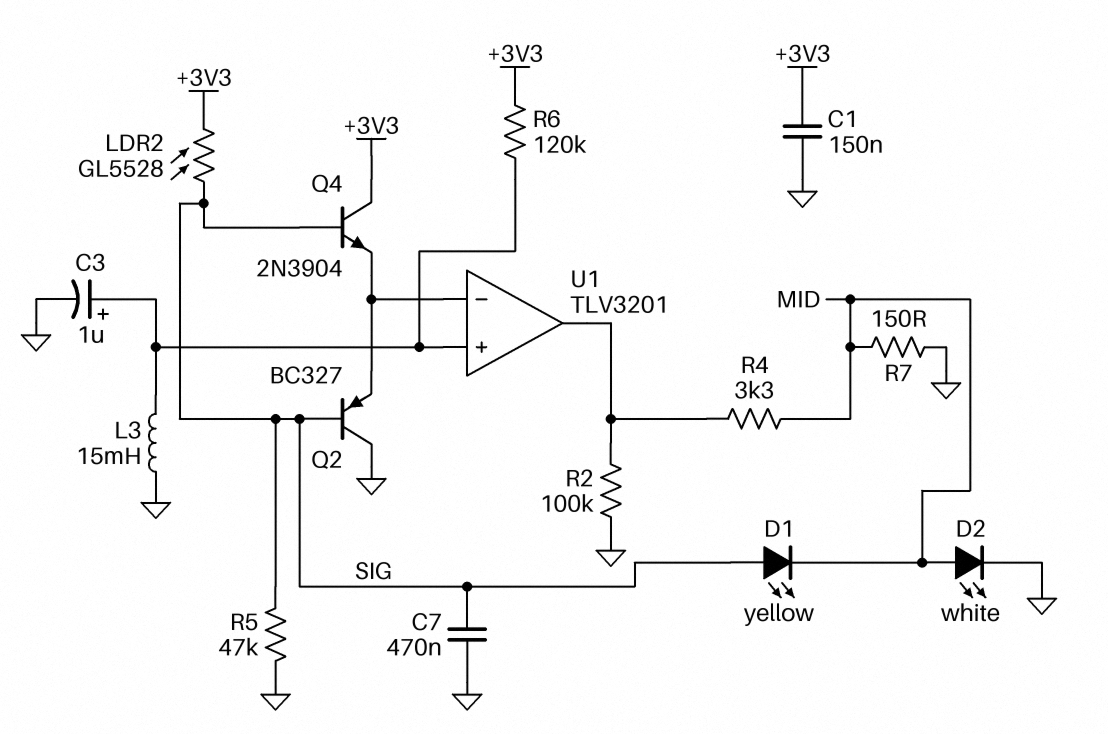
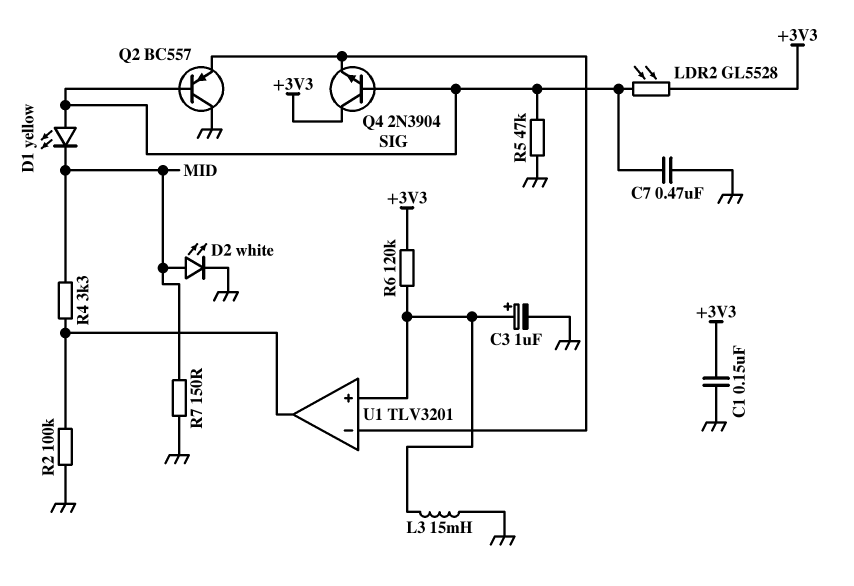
Q2: PNP BC327 (B SIG, C GND, E U1/in-) -> PNP BC557 (B SIG, C GND, E U1/in-)

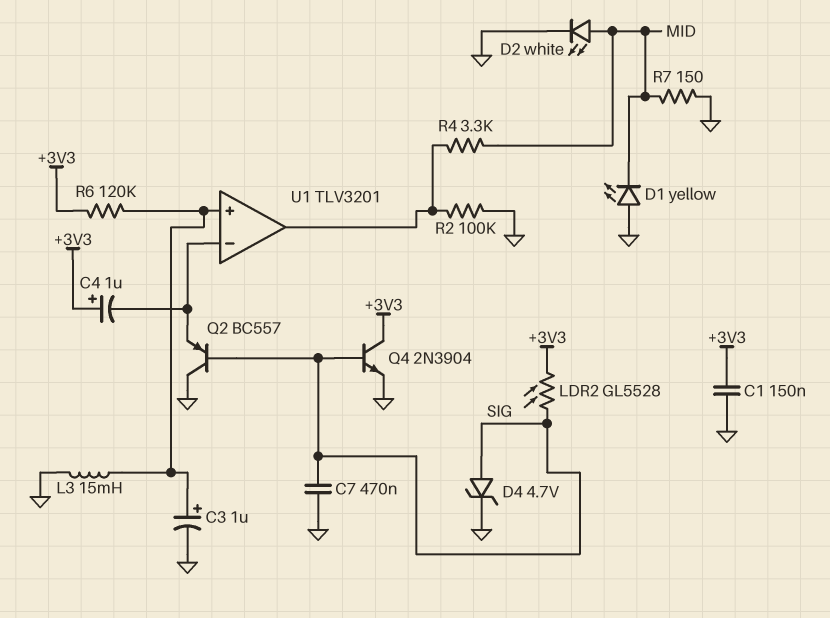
C4: none -> 1uF (plus +3V3, minus U1/in-)
D1: LED yellow (A SIG, K MID) -> LED yellow (A GND, K MID)
D4: none -> zener 4.7V (A SIG, K GND)
Q4: NPN 2N3904 (B SIG, C +3V3, E U1/in-) -> NPN 2N3904 (B SIG, C +3V3, E GND)
R5: 47k (GND, SIG) -> none

